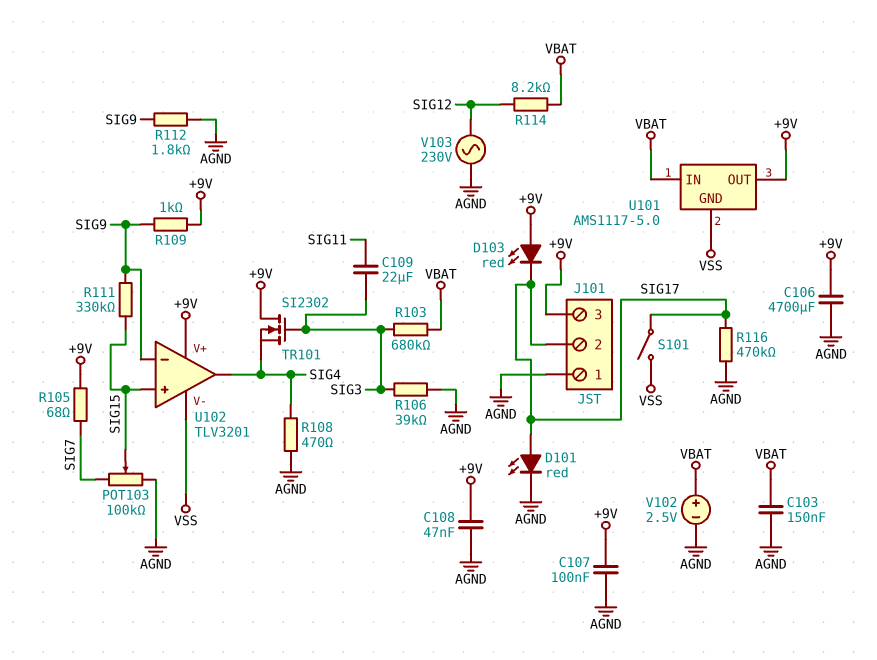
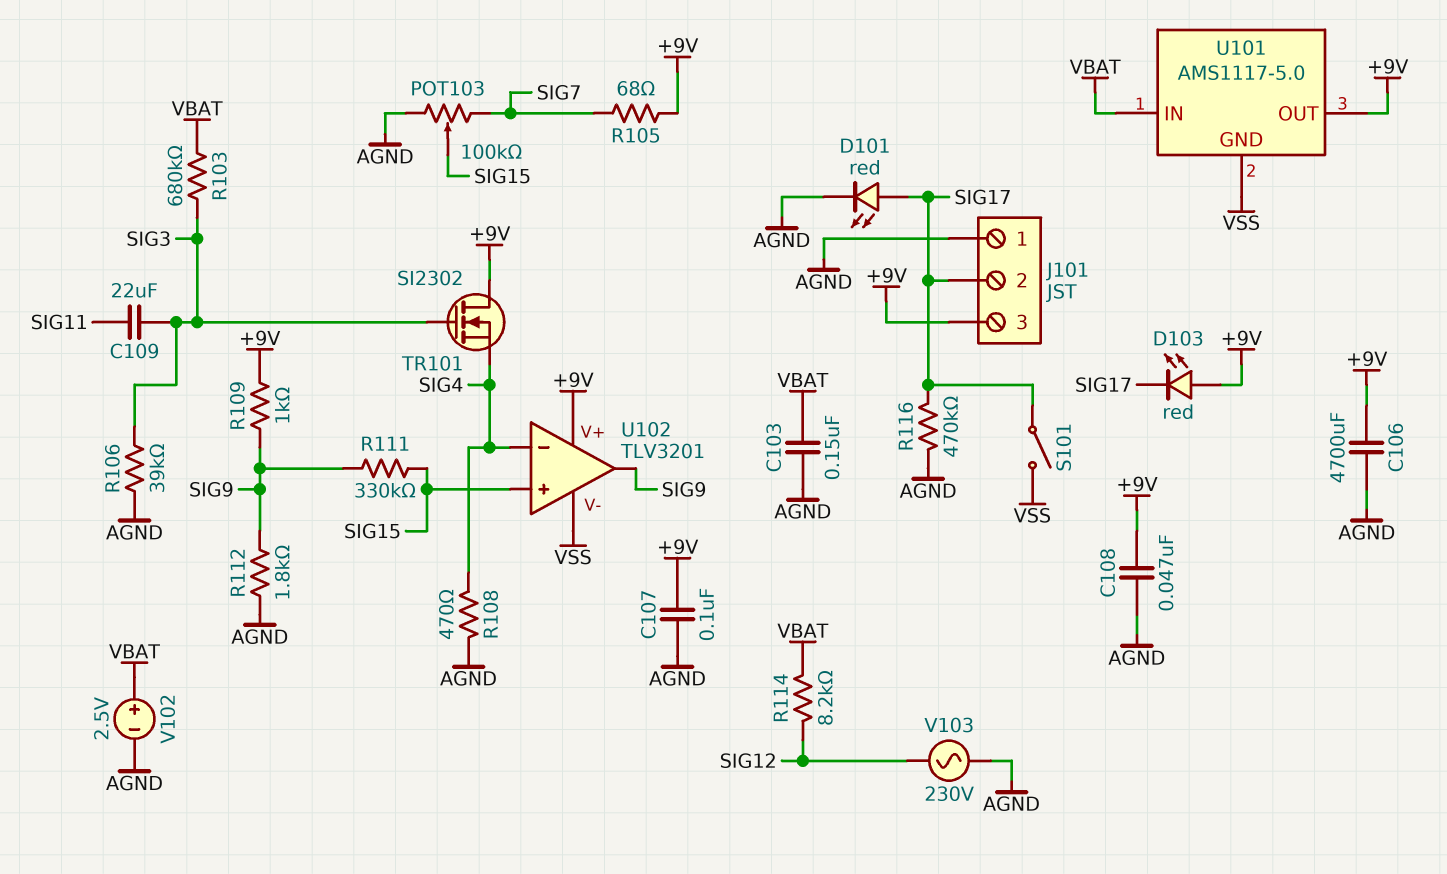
U102 pin in-: SIG9 -> SIG4
U102 pin out: SIG4 -> SIG9

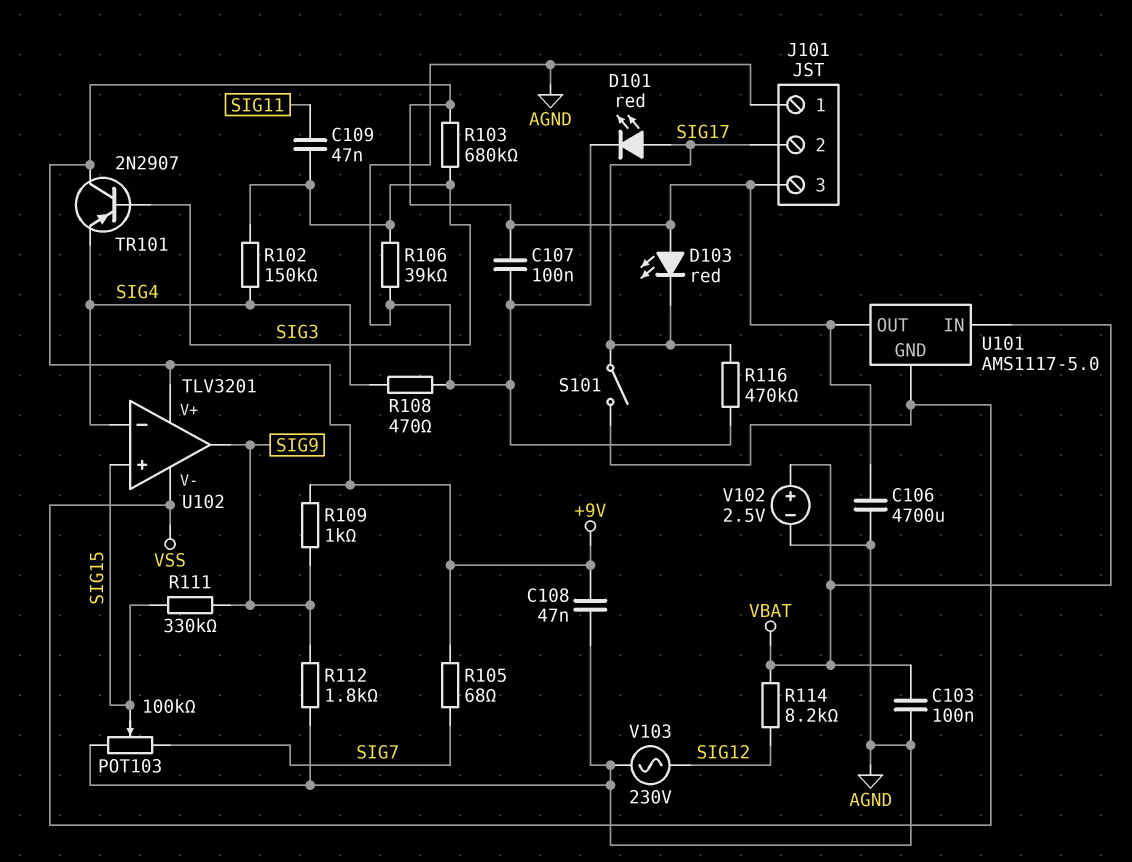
C103: 150nF (AGND, VBAT) -> 100nF (AGND, VBAT)
C109: 22uF (SIG3, SIG11) -> 47nF (SIG3, SIG11)
R102: none -> 150k (SIG3, SIG4)
R103: 680k (SIG3, VBAT) -> 680k (+9V, SIG3)
TR101: NMOS SI2302 (G SIG3, D +9V, S SIG4) -> PNP 2N2907 (B SIG3, C +9V, E SIG4)

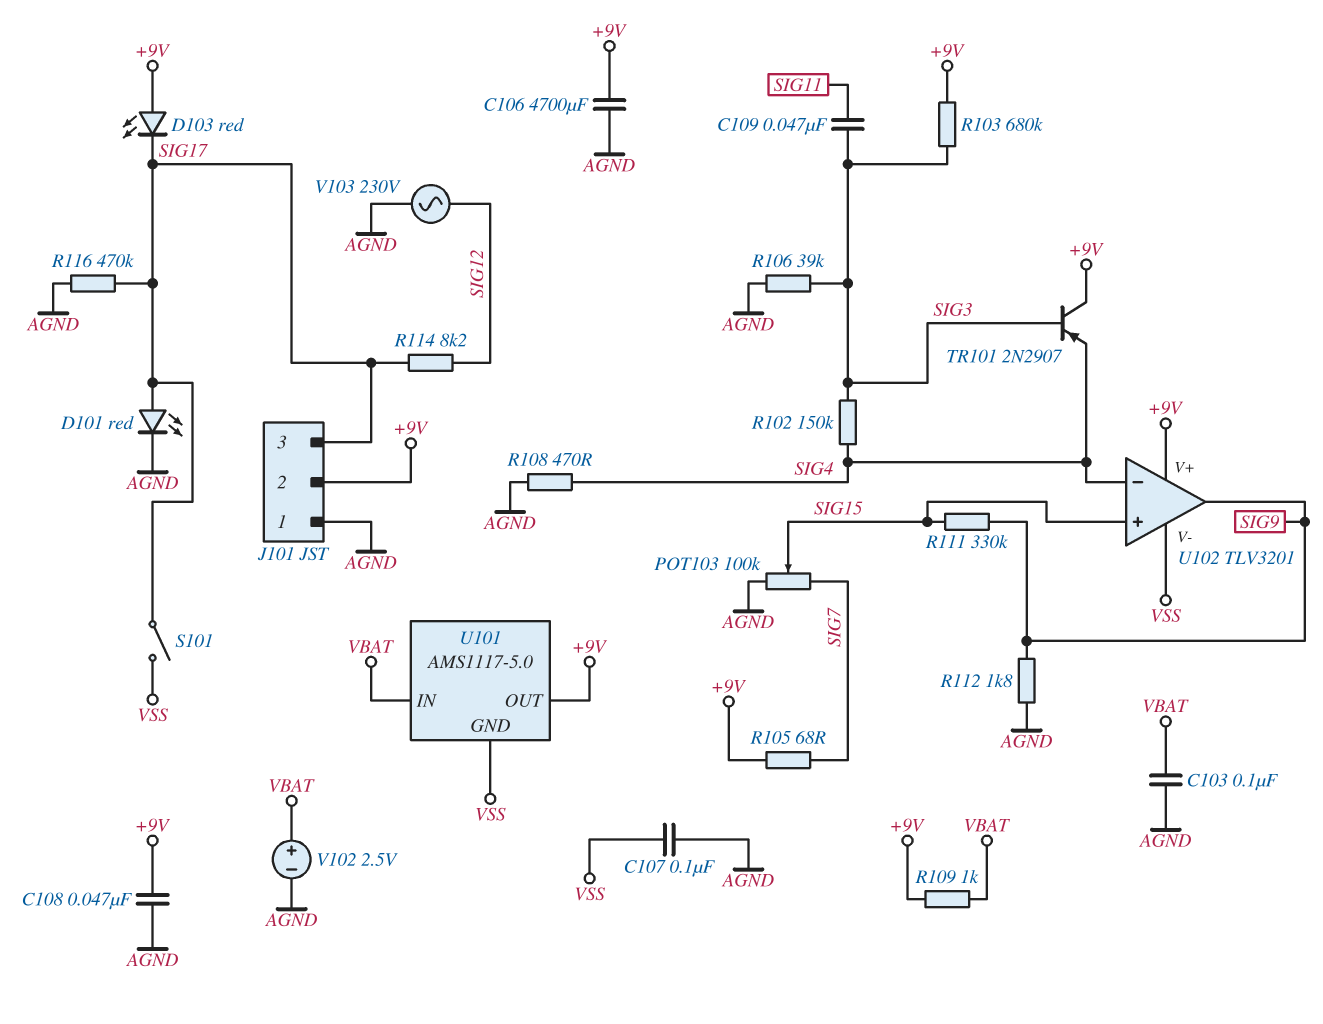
C107: 100nF (+9V, AGND) -> 100nF (AGND, VSS)
J101 pin 2: SIG17 -> +9V
J101 pin 3: +9V -> SIG17
R109: 1k (+9V, SIG9) -> 1k (+9V, VBAT)
R114: 8.2k (SIG12, VBAT) -> 8.2k (SIG12, SIG17)

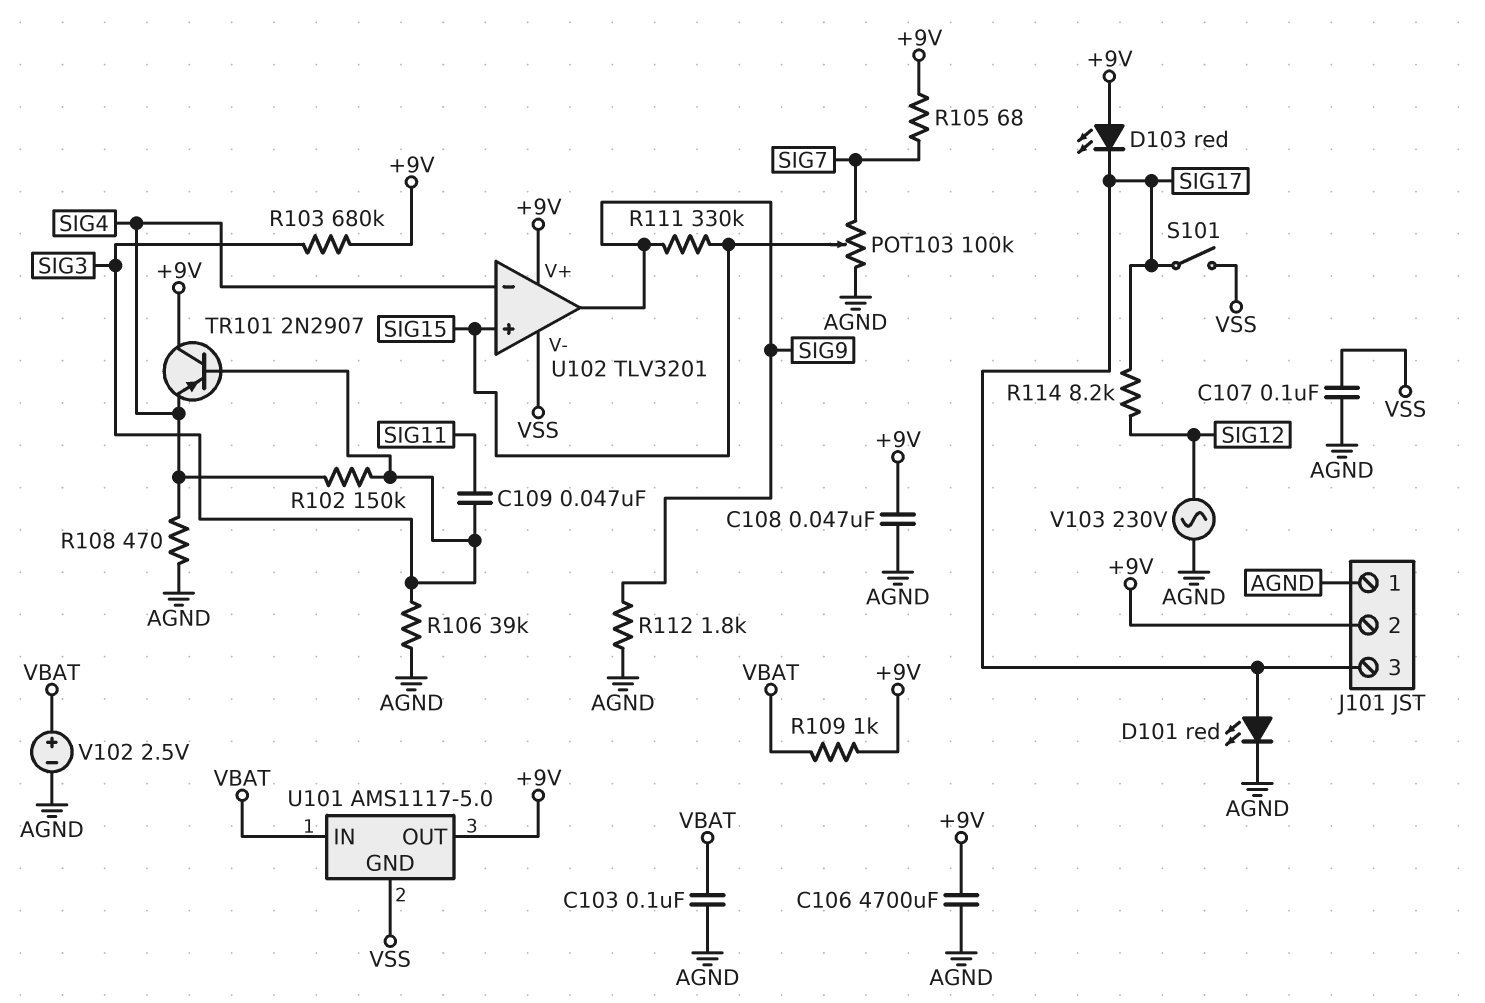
R116: 470k (AGND, SIG17) -> none

